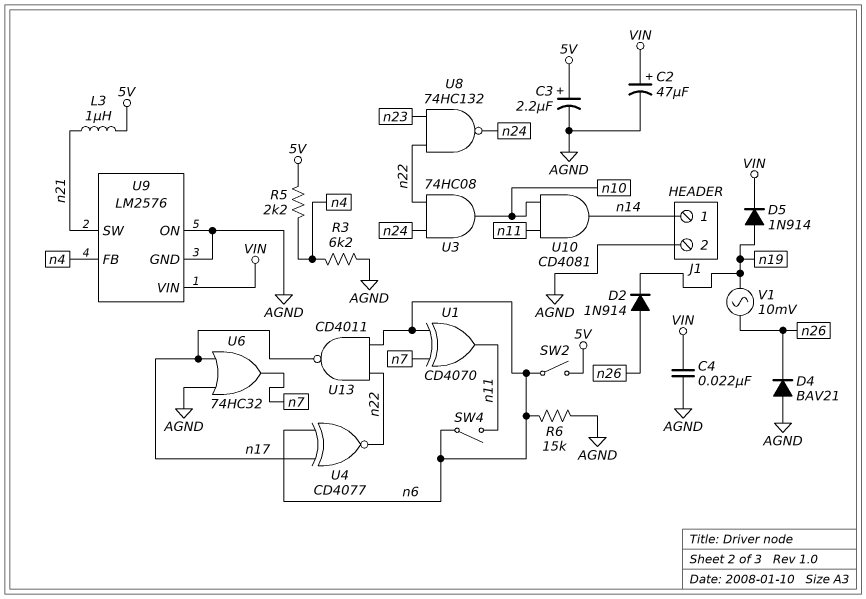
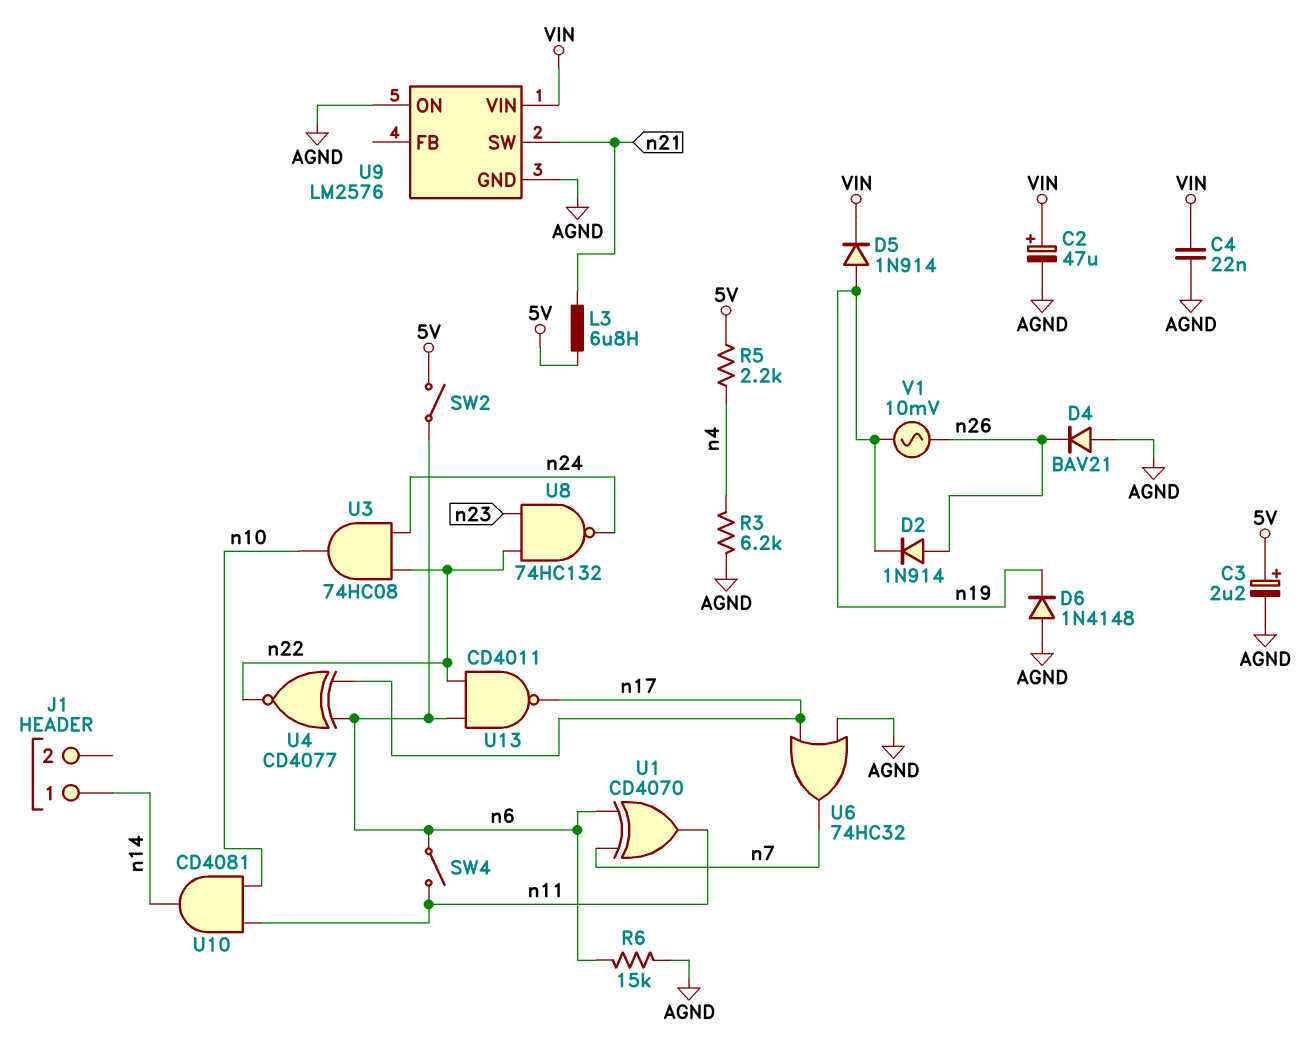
D6: none -> diode 1N4148 (A AGND, K n19)
J1 pin 2: AGND -> none
L3: 1uH (5V, n21) -> 6.8uH (5V, n21)
U9 pin FB: n4 -> none

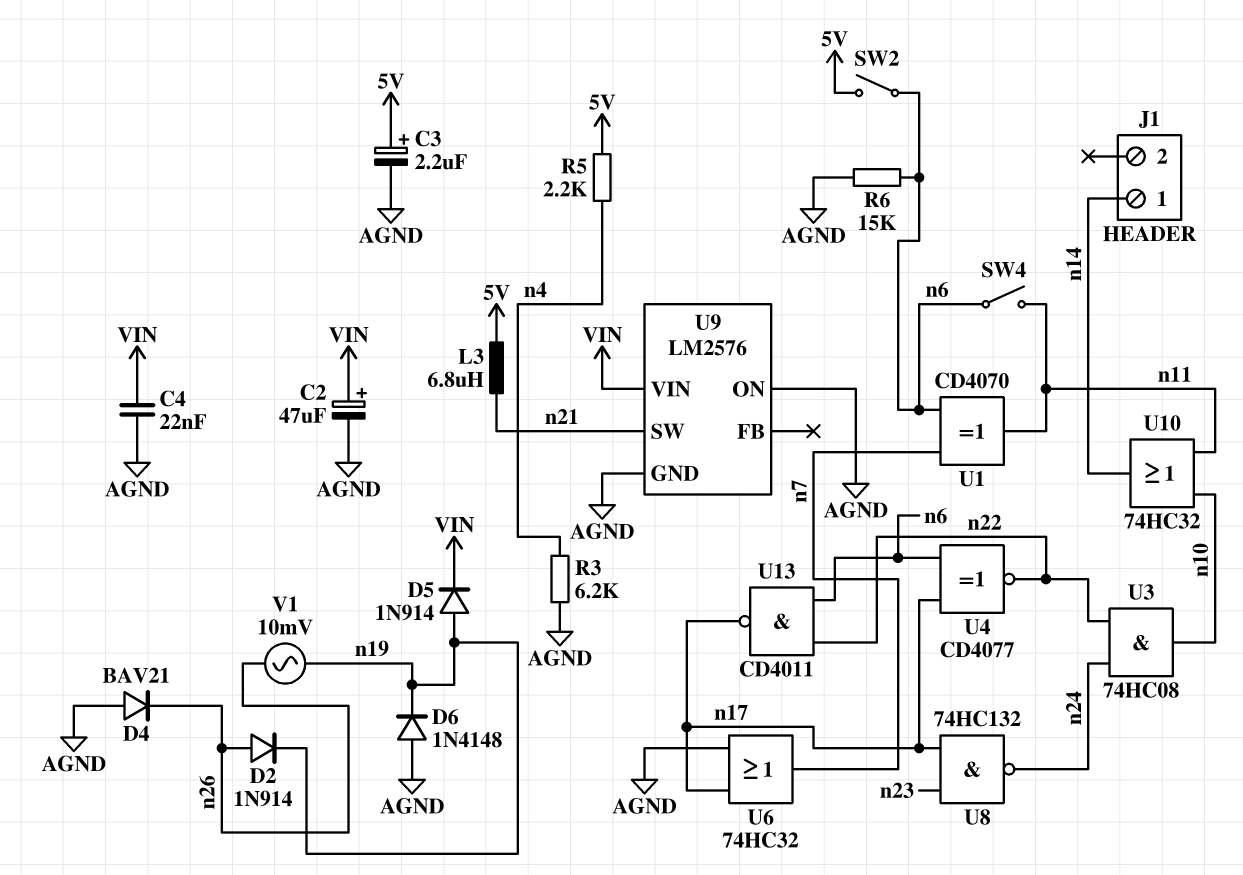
U8: NAND 74HC132 (in n22, in n23, out n24) -> NAND 74HC132 (in n17, in n23, out n24)
U10: AND CD4081 (in n10, in n11, out n14) -> OR 74HC32 (in n10, in n11, out n14)

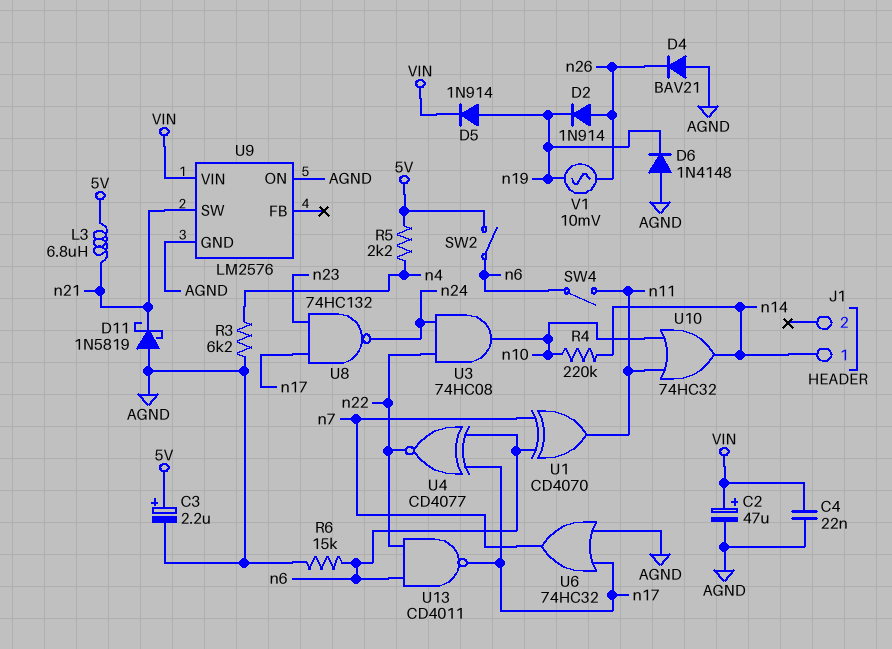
D11: none -> schottky 1N5819 (A AGND, K n21)
R4: none -> 220k (n10, n14)

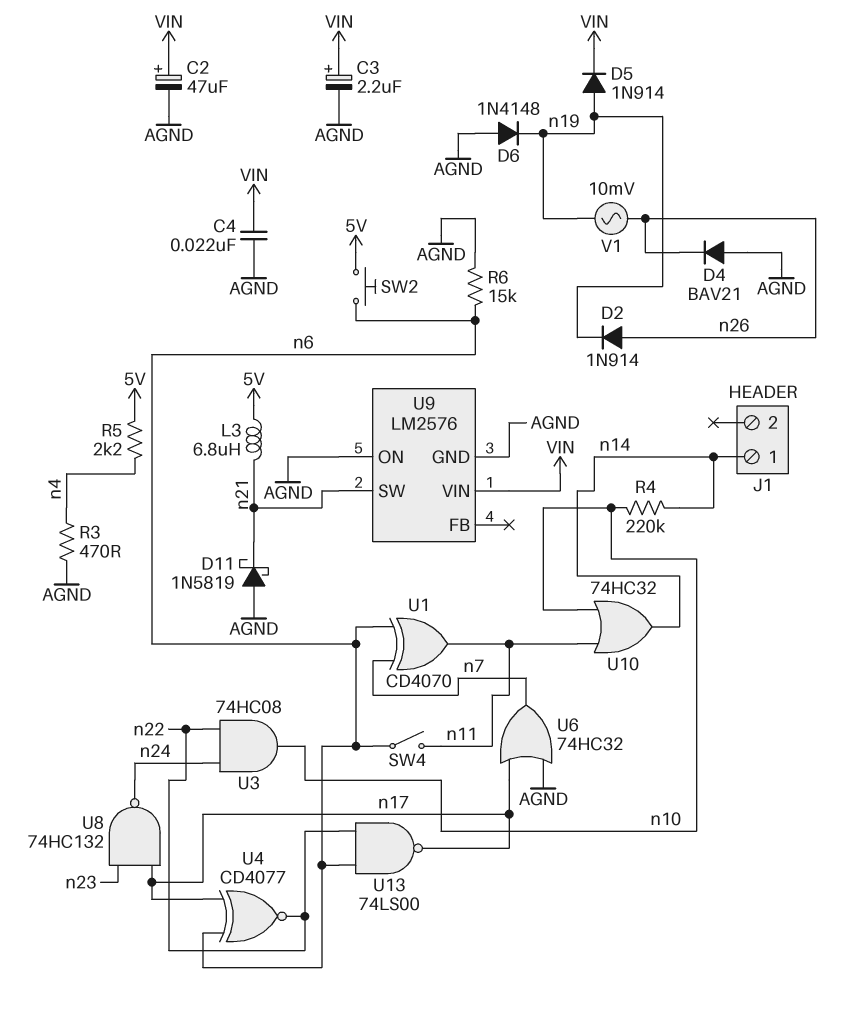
C3: 2.2uF (plus 5V, minus AGND) -> 2.2uF (plus VIN, minus AGND)
R3: 6.2k (AGND, n4) -> 470 (AGND, n4)
SW2: switch (5V, n6) -> button (5V, n6)
U13: NAND CD4011 (in n6, in n22, out n17) -> NAND 74LS00 (in n6, in n22, out n17)

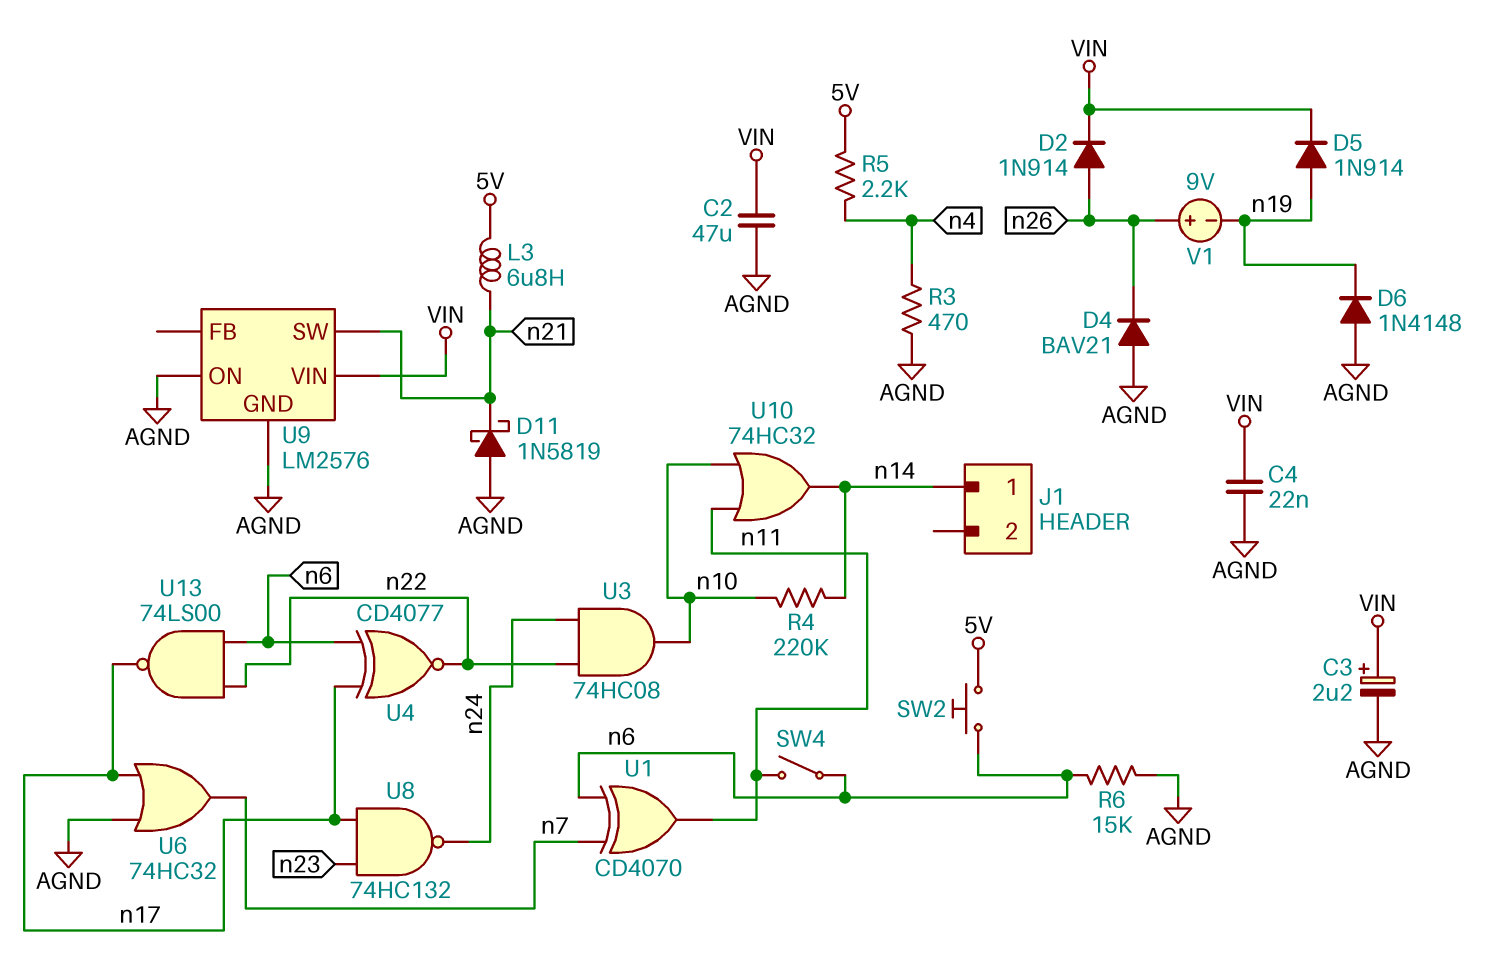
C2: 47uF (plus VIN, minus AGND) -> 47uF (AGND, VIN)
D2: diode 1N914 (A n26, K n19) -> diode 1N914 (A n26, K VIN)
V1: AC 10mV (n19, n26) -> 9V (plus n26, minus n19)

